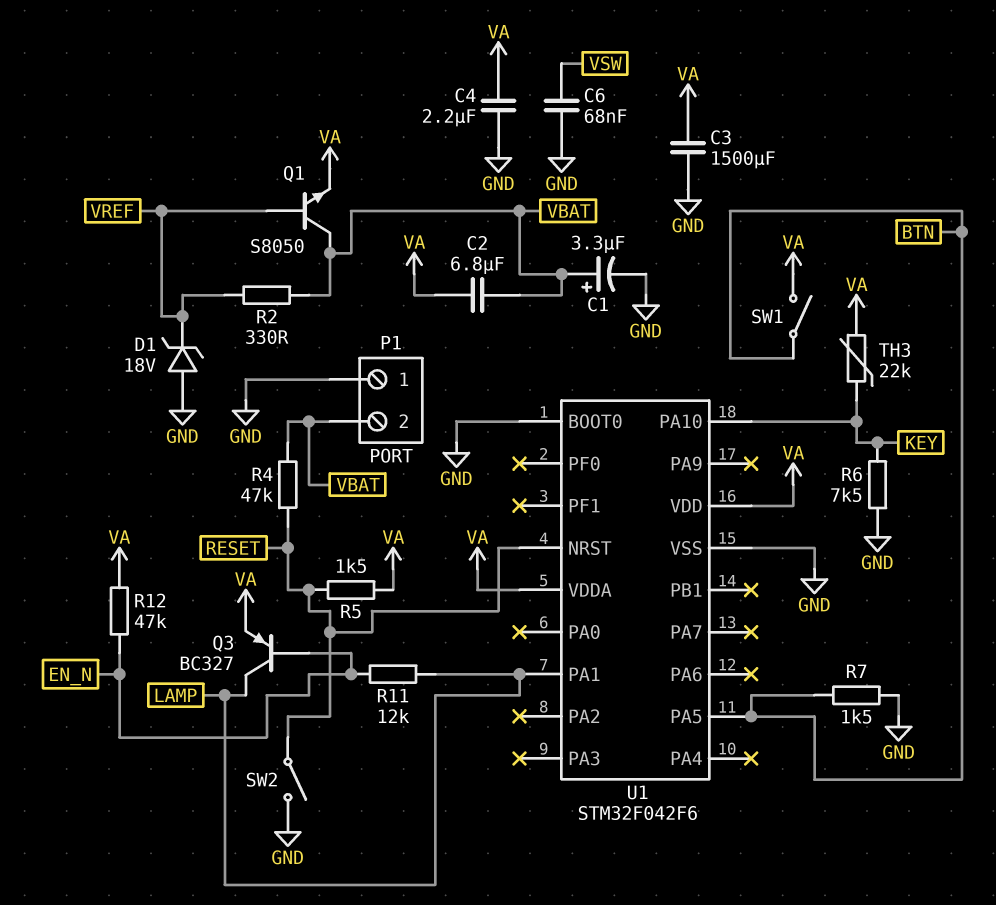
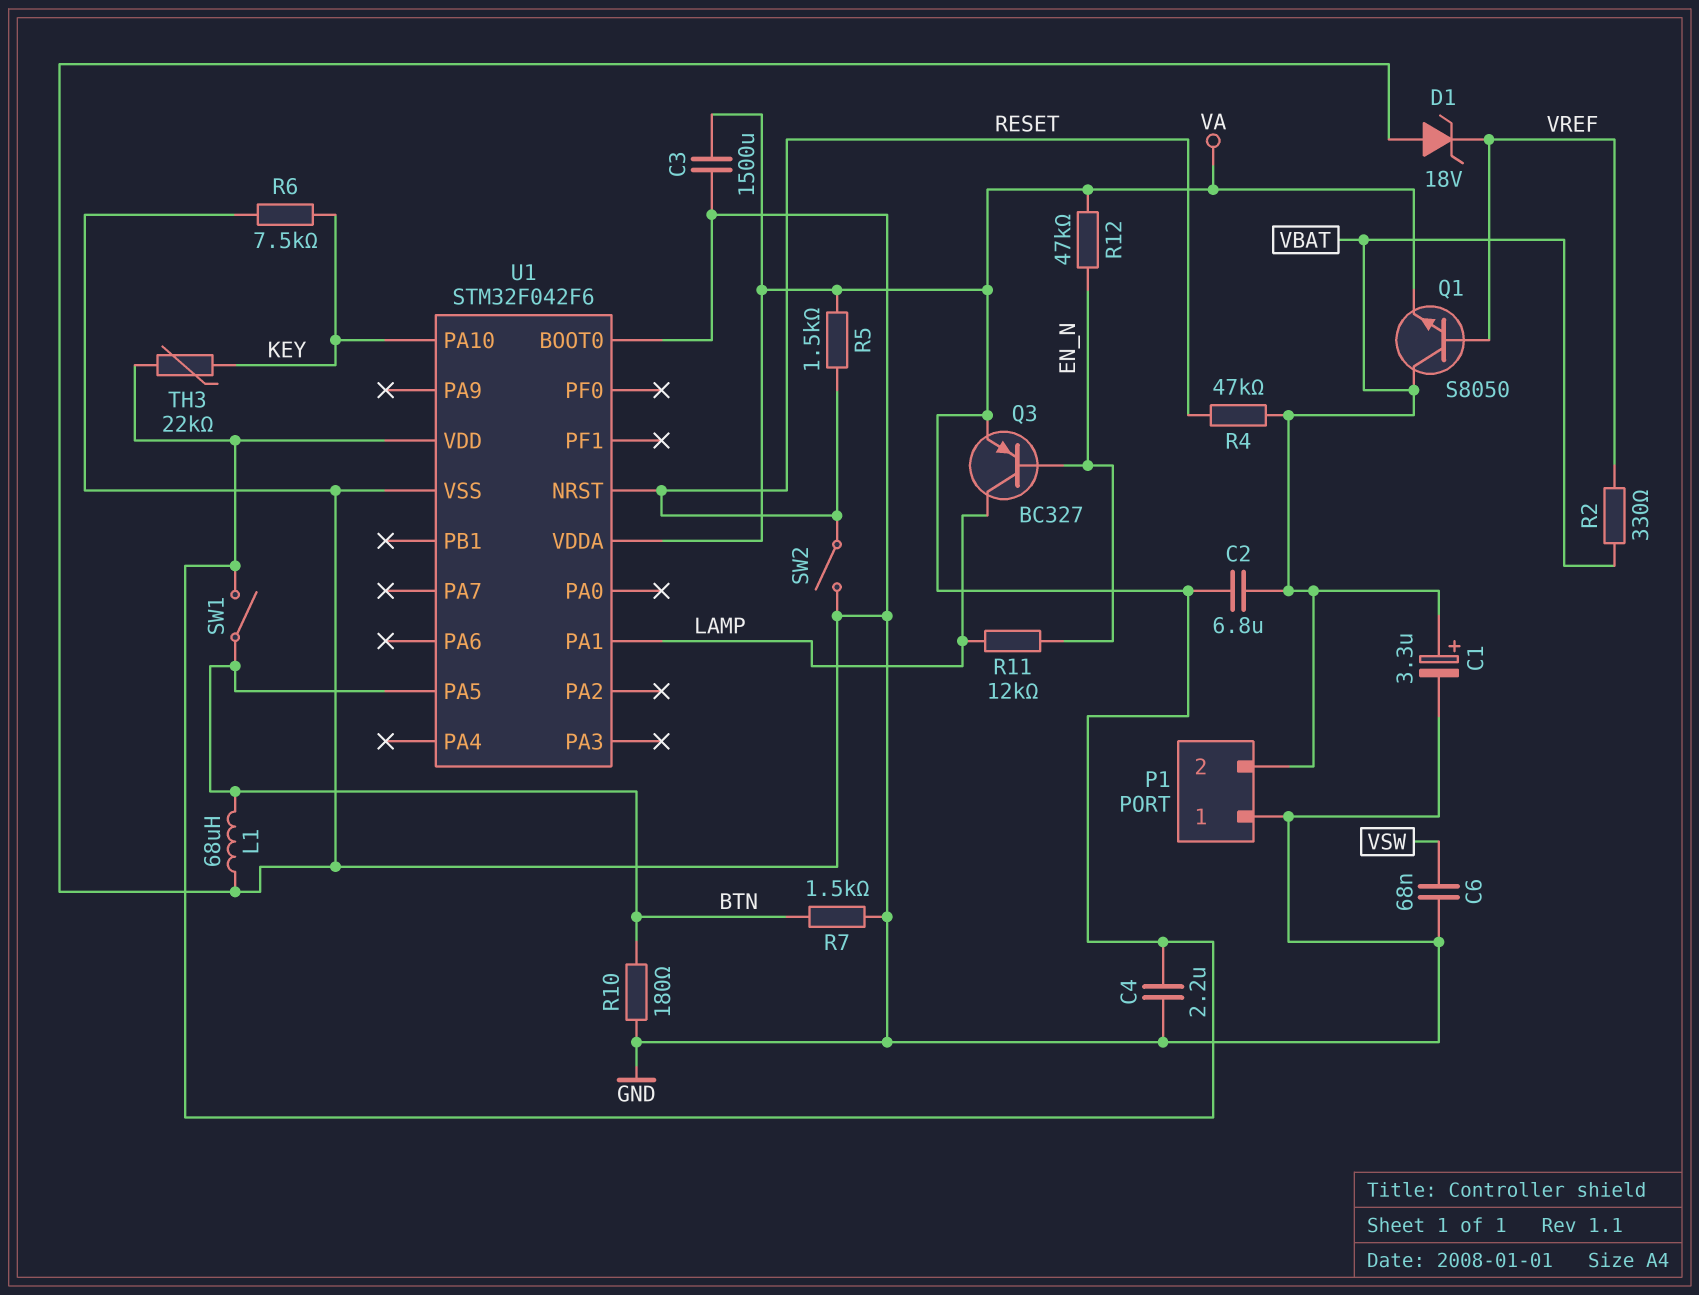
L1: none -> 68uH (BTN, GND)
R10: none -> 180 (BTN, GND)

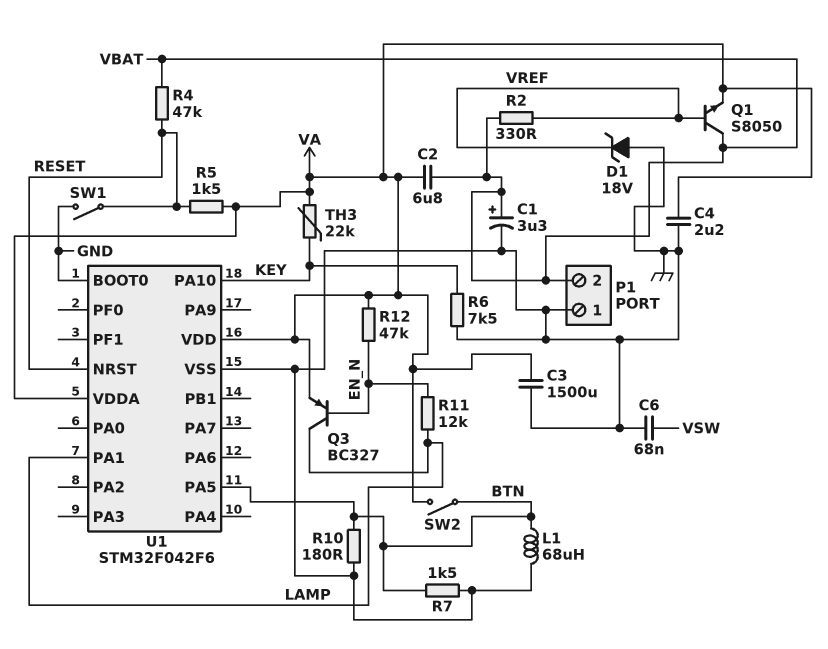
SW1: switch (BTN, VA) -> switch (GND, RESET)
SW2: switch (GND, RESET) -> switch (BTN, VA)

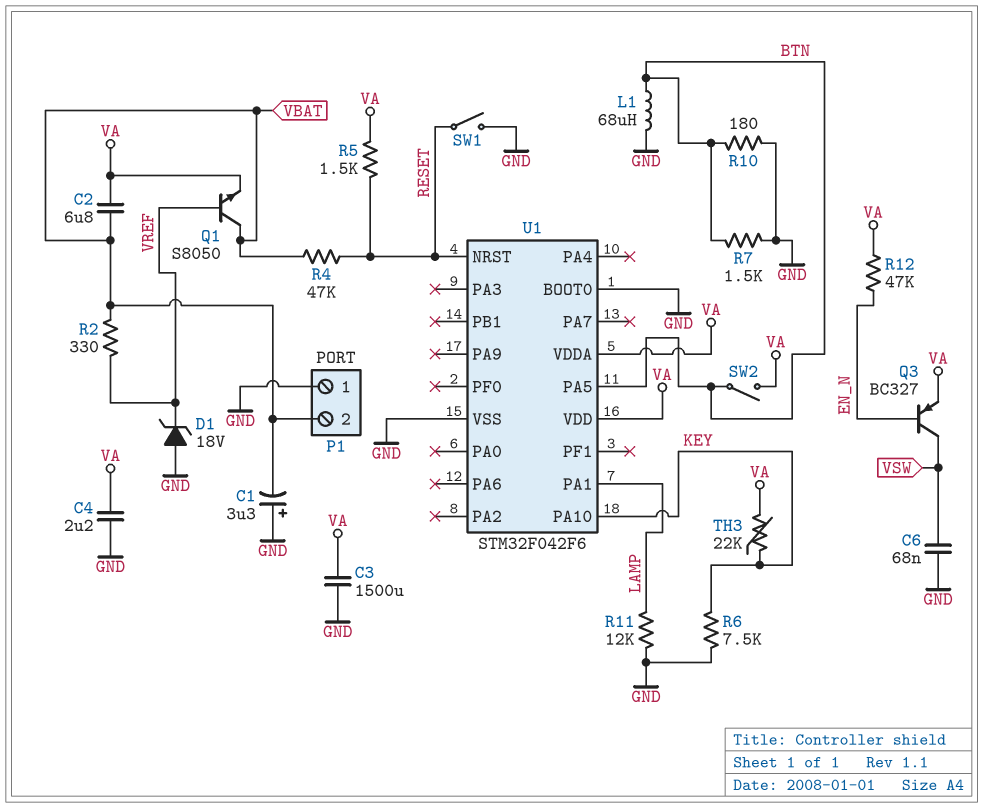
C1: 3.3uF (plus VBAT, minus GND) -> 3.3uF (plus GND, minus VBAT)
Q3: PNP BC327 (B EN_N, C LAMP, E VA) -> PNP BC327 (B EN_N, C VSW, E VA)
R11: 12k (EN_N, LAMP) -> 12k (GND, LAMP)

